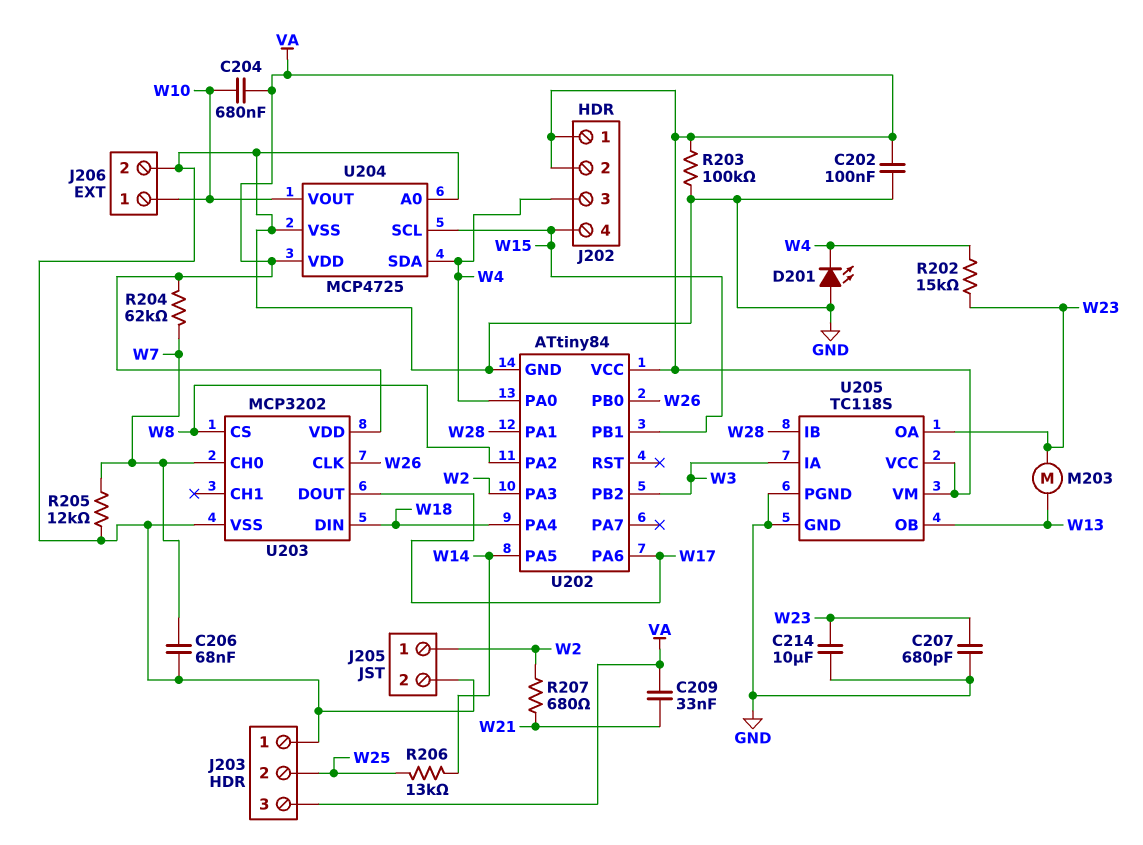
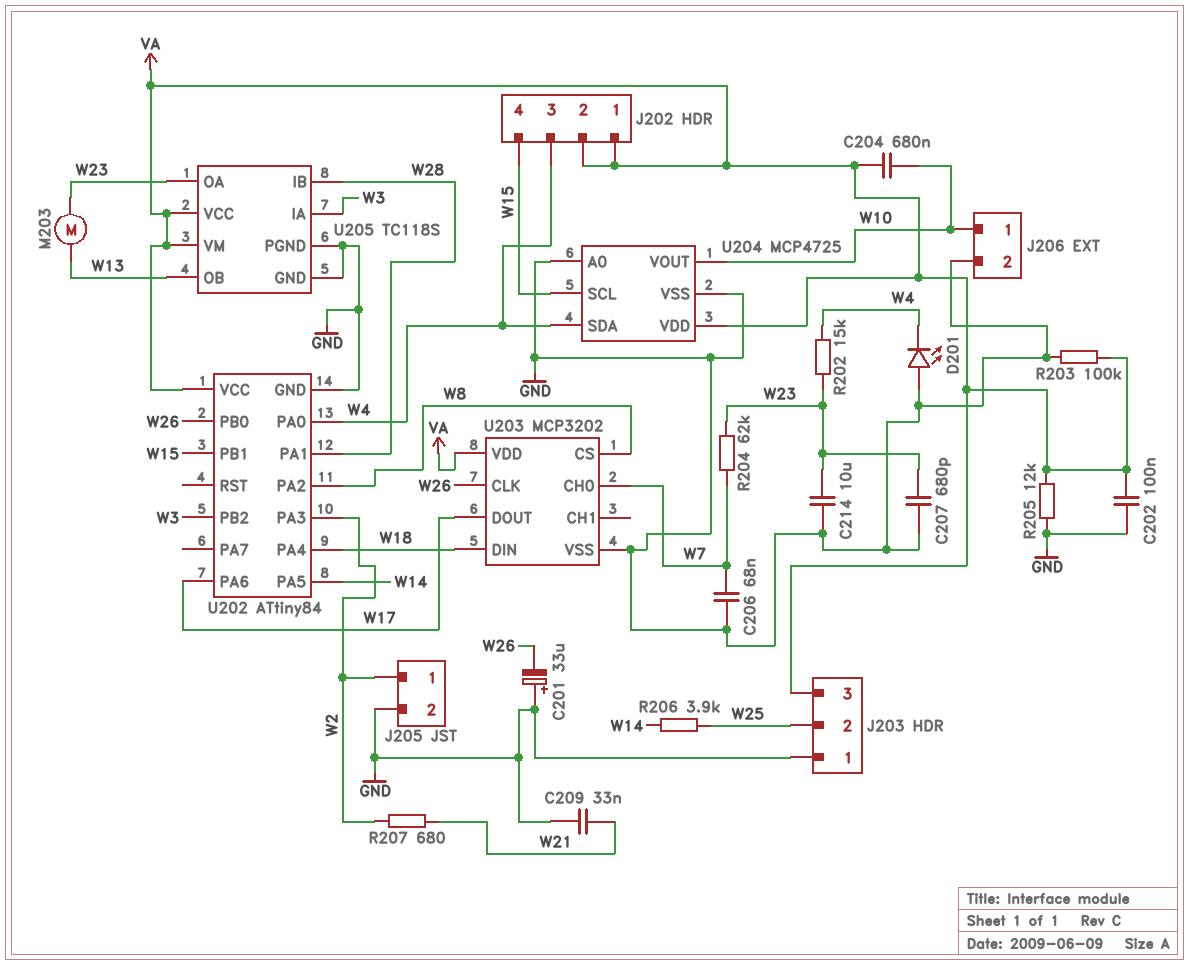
C201: none -> 33uF (plus GND, minus W26)
C209: 33nF (VA, W21) -> 33nF (GND, W21)
R204: 62k (VA, W7) -> 62k (W7, W23)
R205: 12k (GND, W7) -> 12k (GND, VA)
R206: 13k (W14, W25) -> 3.9k (W14, W25)

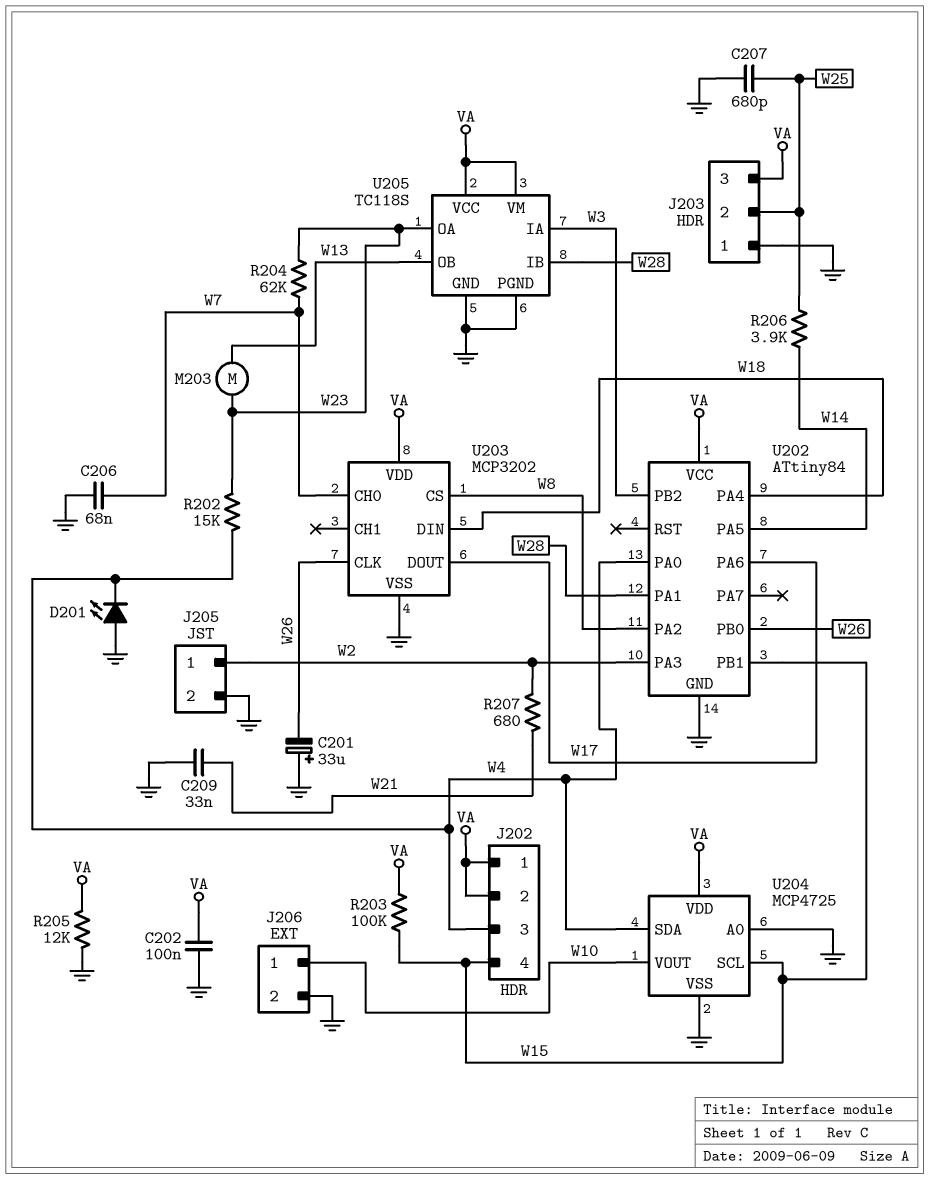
C204: 680nF (VA, W10) -> none
C207: 680pF (GND, W23) -> 680pF (GND, W25)
C214: 10uF (GND, W23) -> none
R203: 100k (GND, VA) -> 100k (VA, W15)

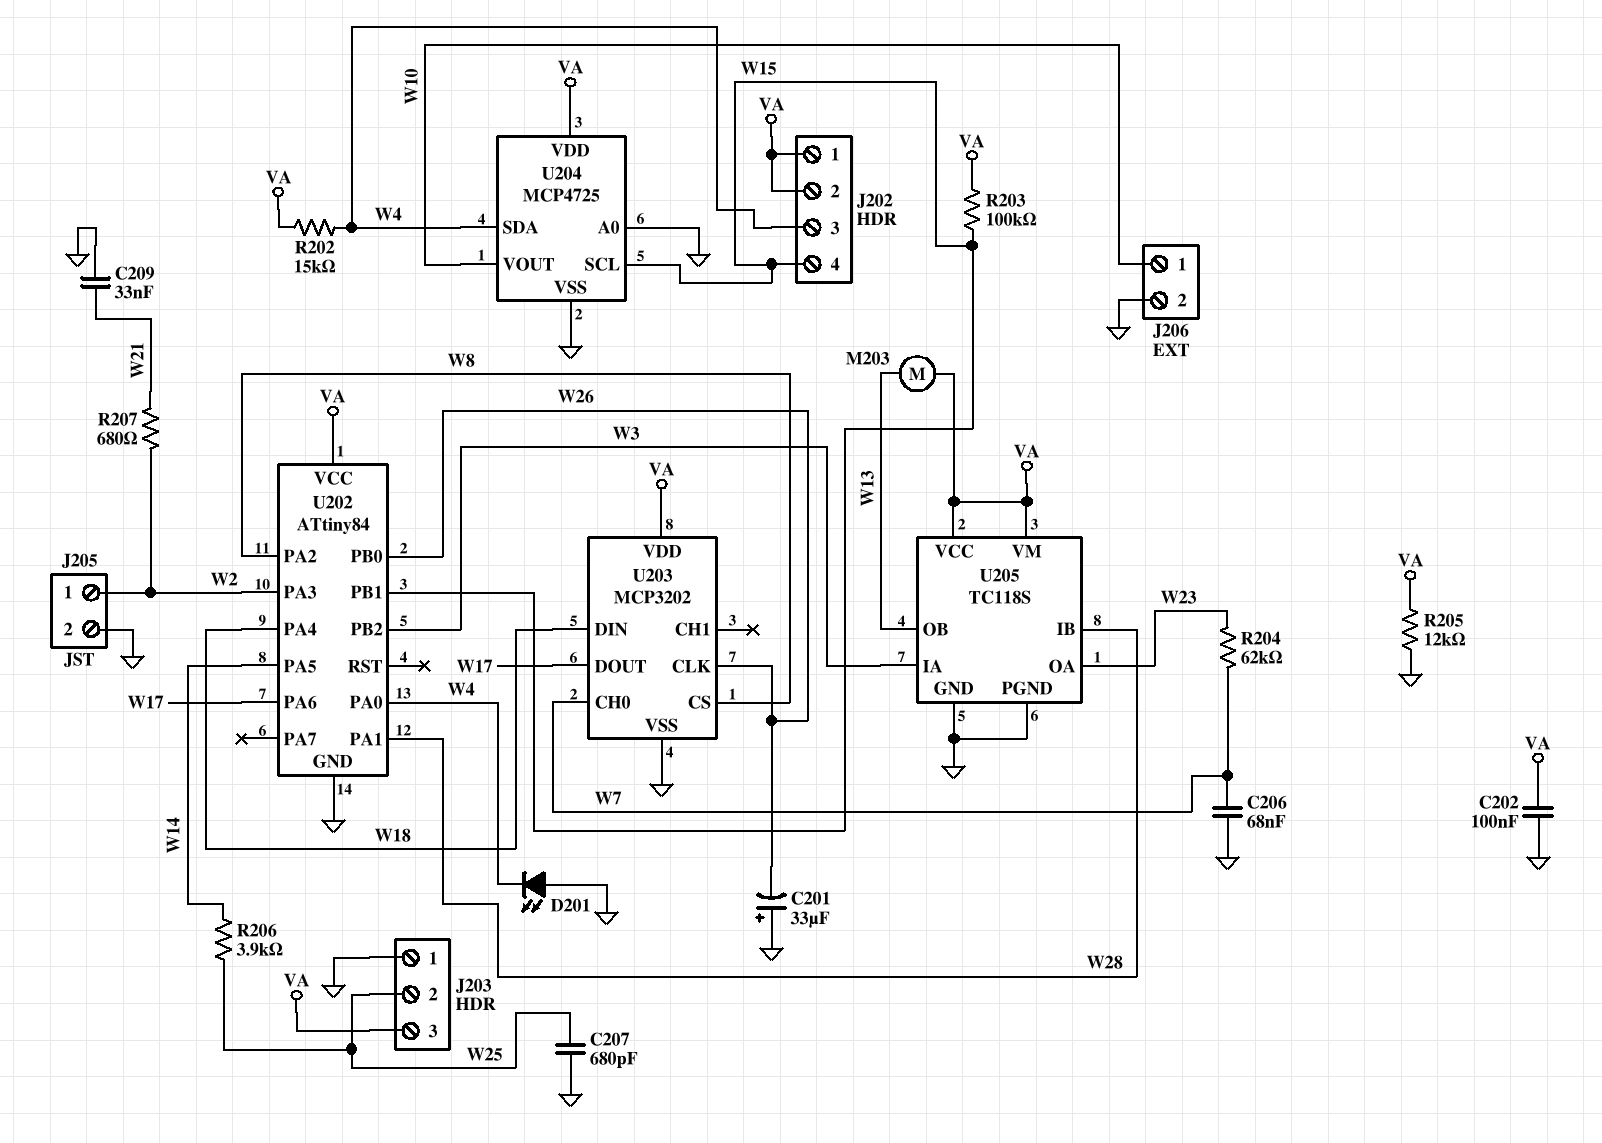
M203: motor (W13, W23) -> motor (VA, W13)
R202: 15k (W4, W23) -> 15k (VA, W4)

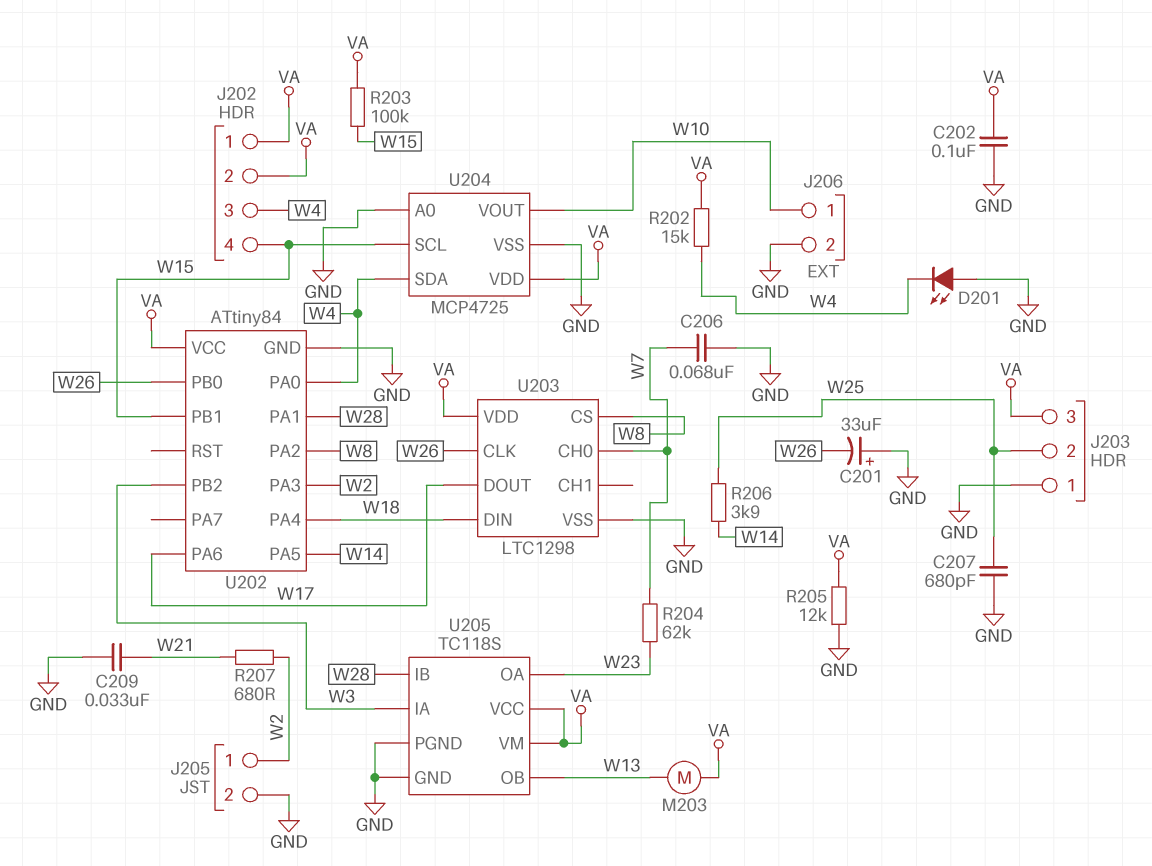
U203: MCP3202 -> LTC1298

